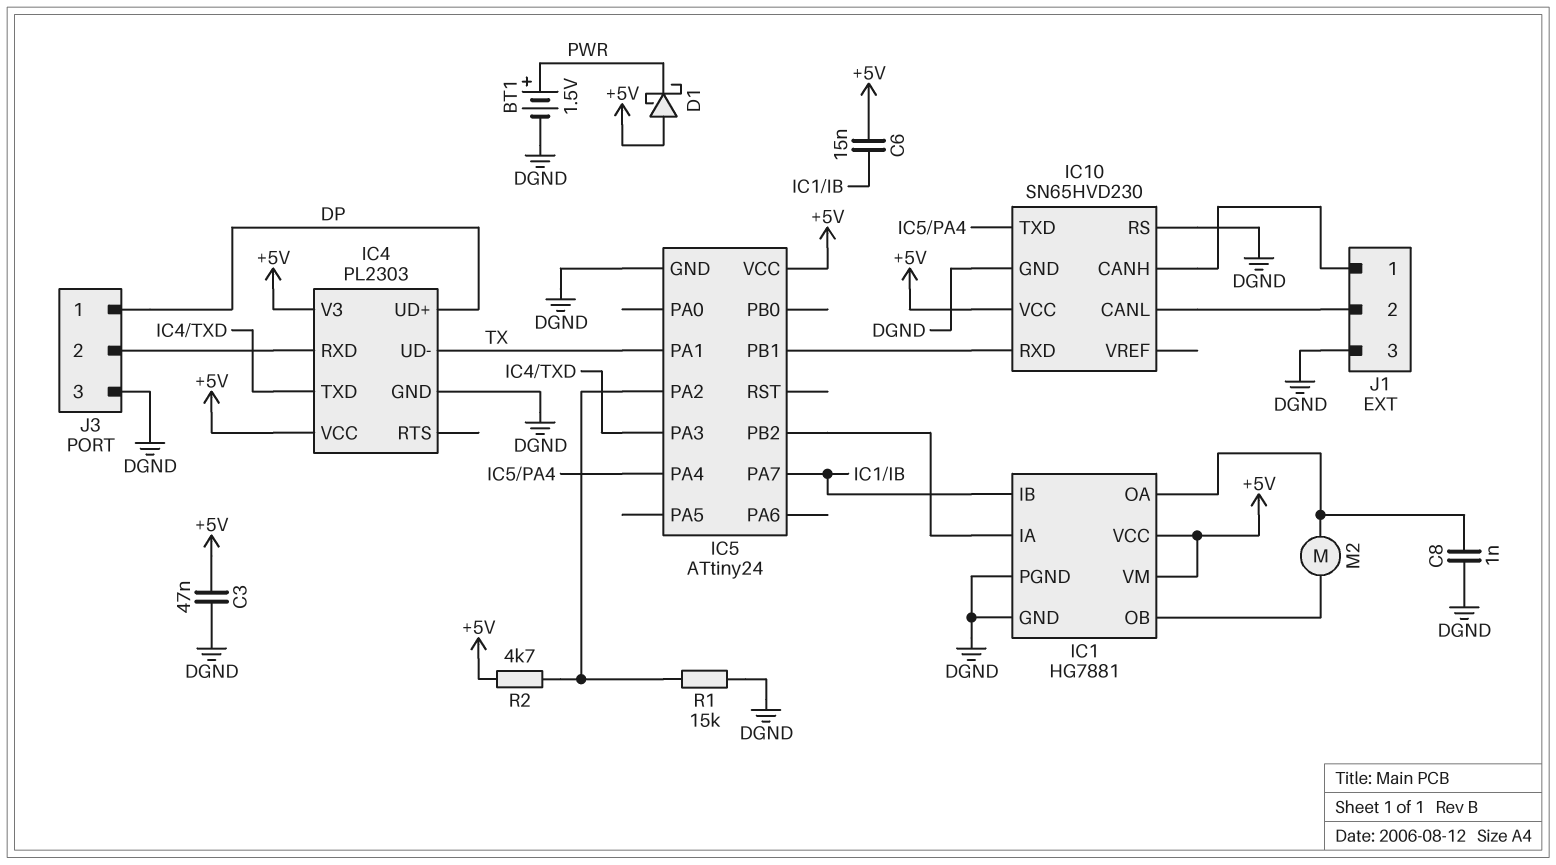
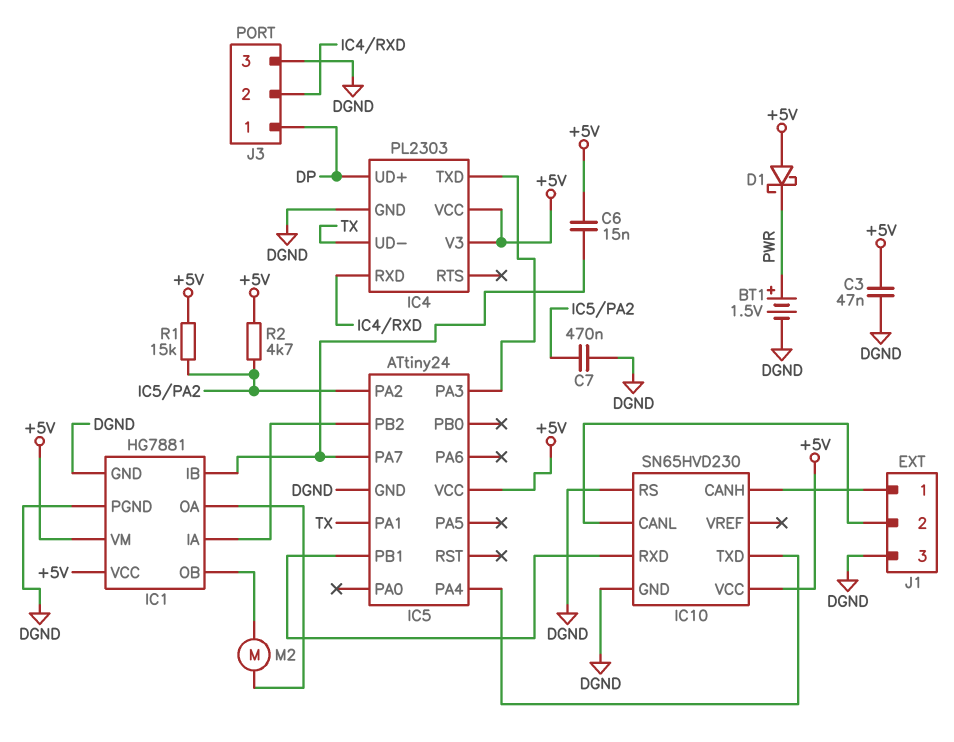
C7: none -> 470nF (DGND, IC5/PA2)
C8: 1nF (DGND, IC1/OA) -> none
R1: 15k (DGND, IC5/PA2) -> 15k (+5V, IC5/PA2)

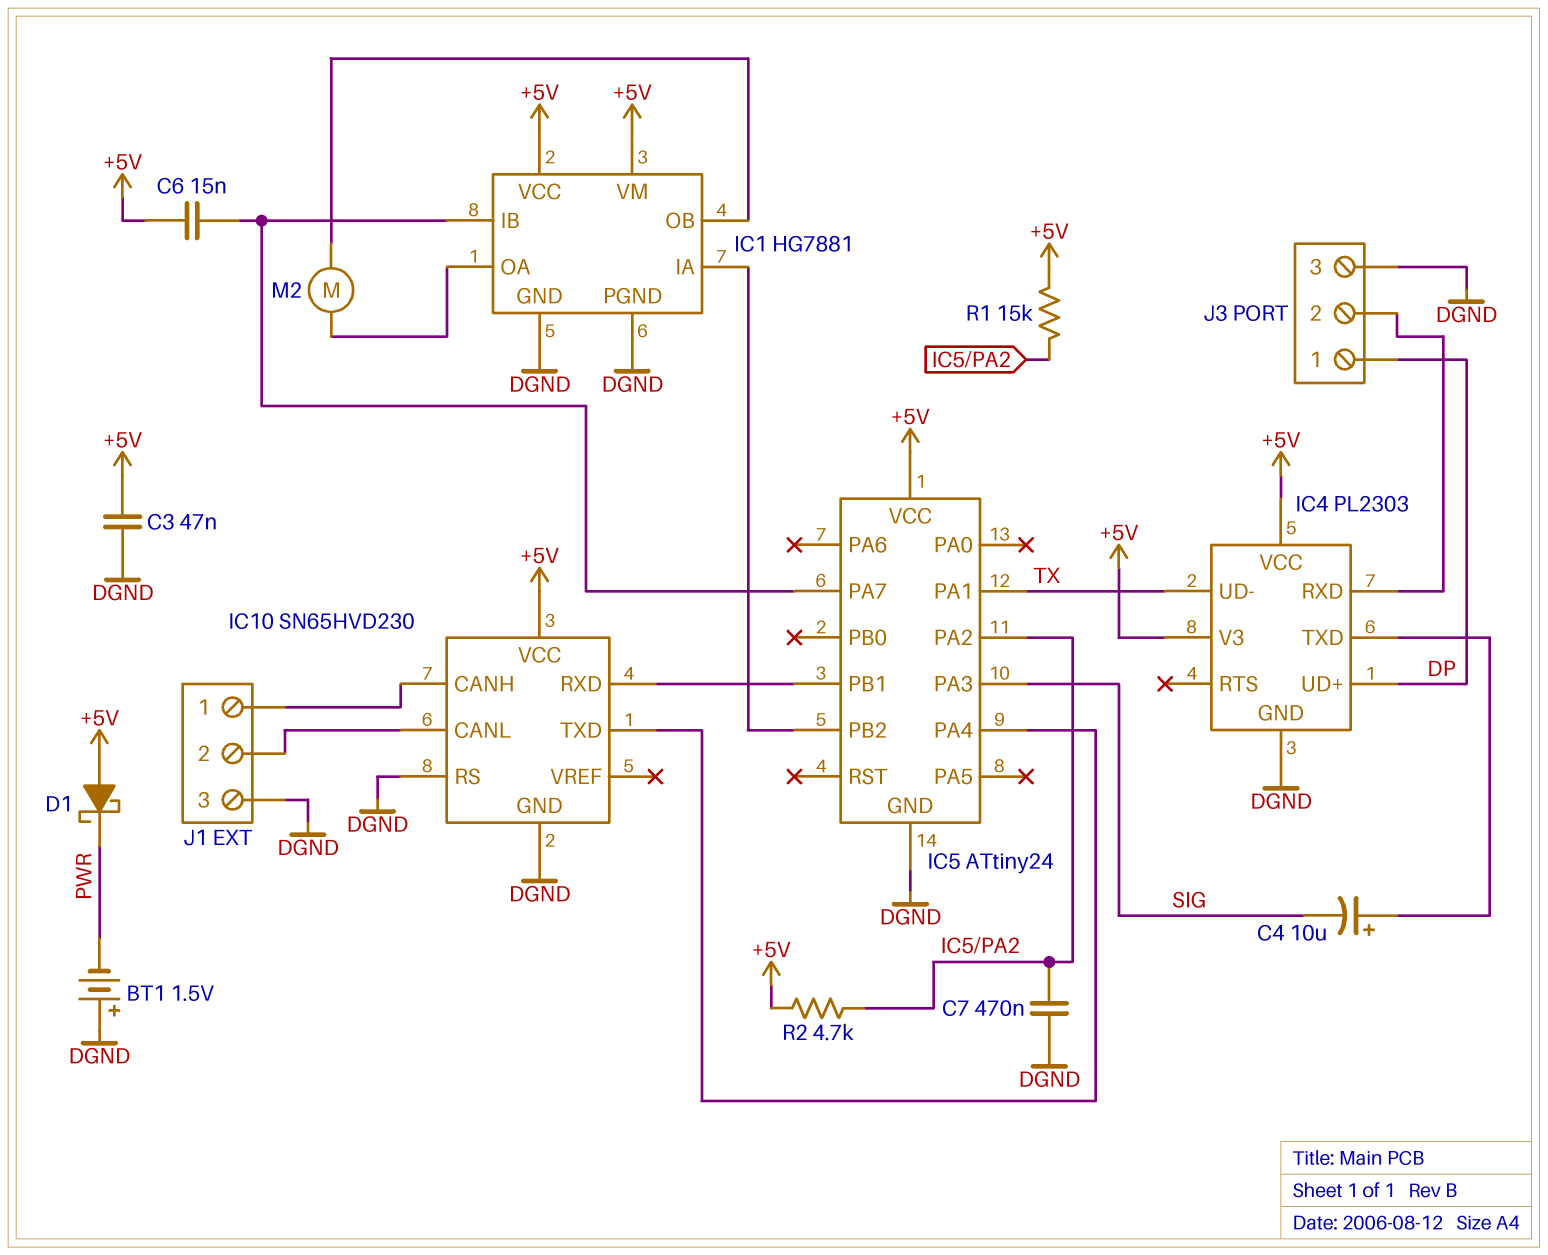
BT1: 1.5V (plus PWR, minus DGND) -> 1.5V (plus DGND, minus PWR)
C4: none -> 10uF (plus IC4/TXD, minus SIG)
IC5 pin PA3: IC4/TXD -> SIG

